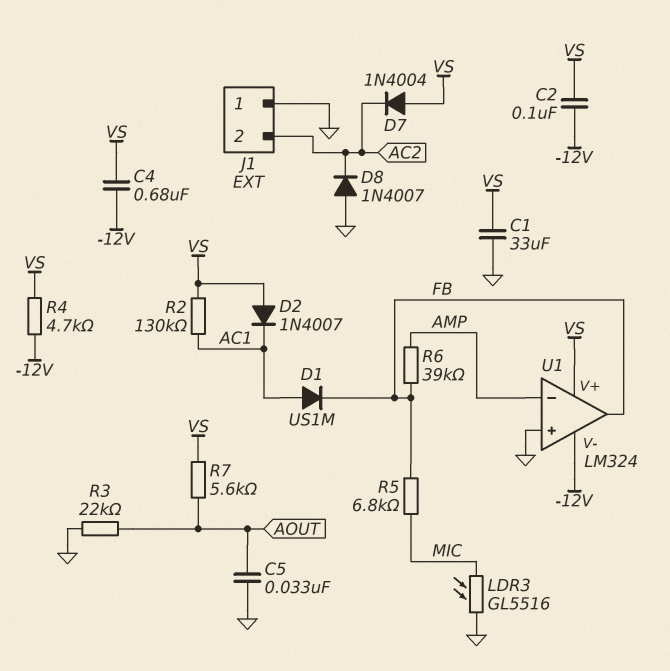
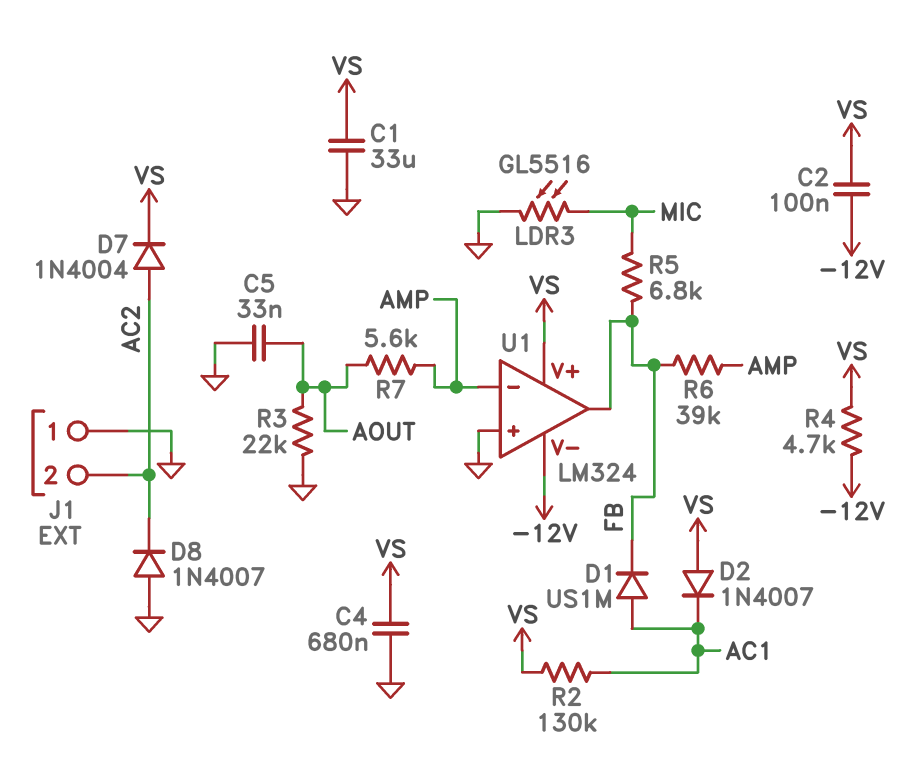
C4: 680nF (-12V, VS) -> 680nF (GND, VS)
D7: diode 1N4004 (A VS, K AC2) -> diode 1N4004 (A AC2, K VS)
R7: 5.6k (AOUT, VS) -> 5.6k (AMP, AOUT)

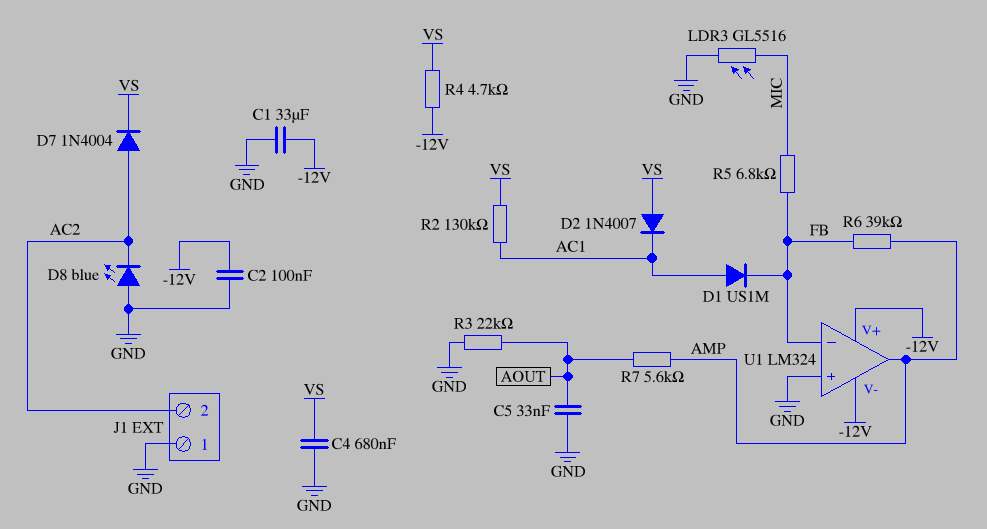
C1: 33uF (GND, VS) -> 33uF (-12V, GND)
C2: 100nF (-12V, VS) -> 100nF (-12V, GND)
D8: diode 1N4007 (A GND, K AC2) -> LED blue (A GND, K AC2)
U1 pin V+: VS -> -12V
U1 pin in-: AMP -> FB
U1 pin out: FB -> AMP

